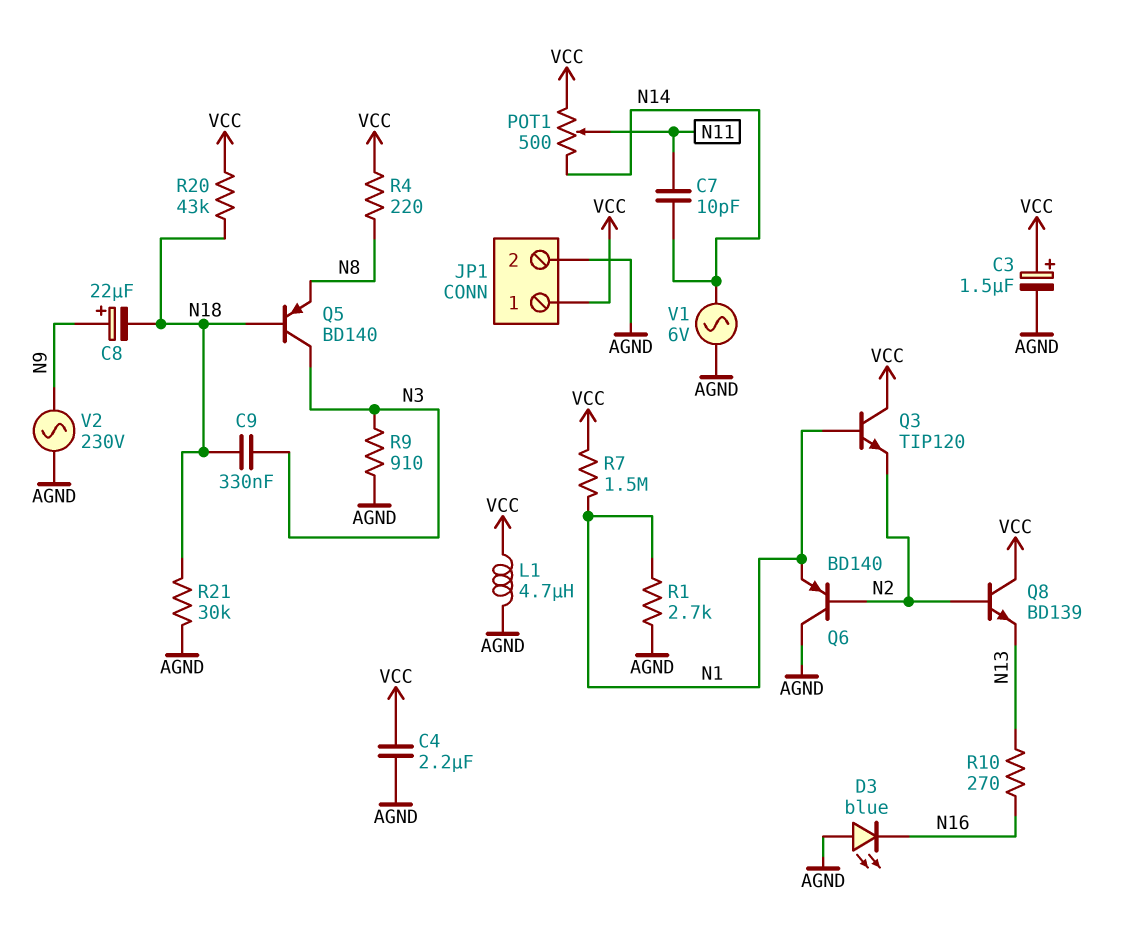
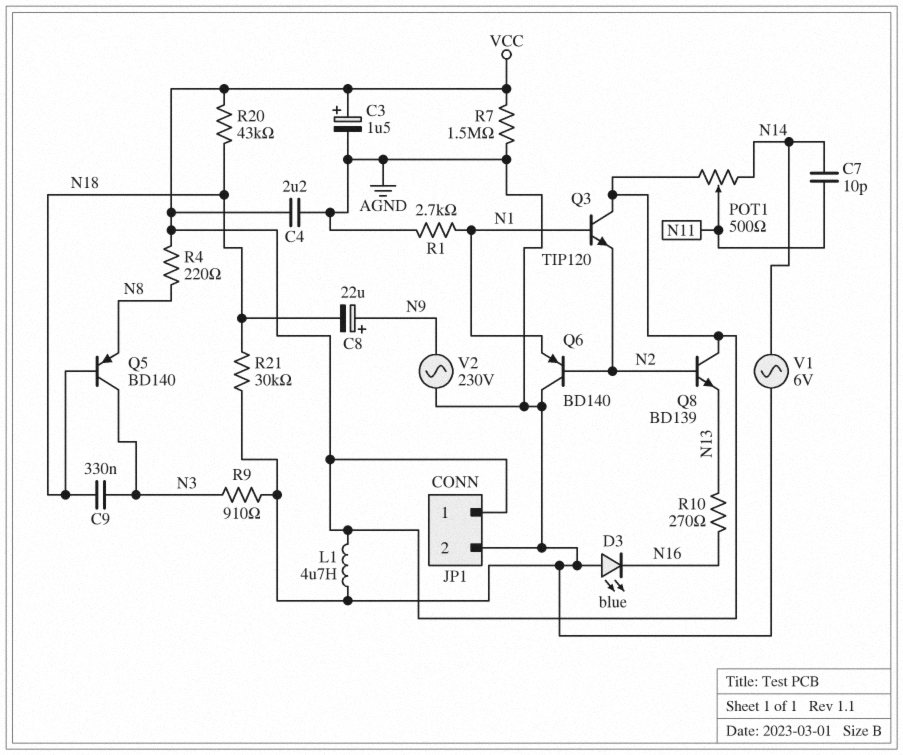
R7: 1.5M (N1, VCC) -> 1.5M (AGND, VCC)

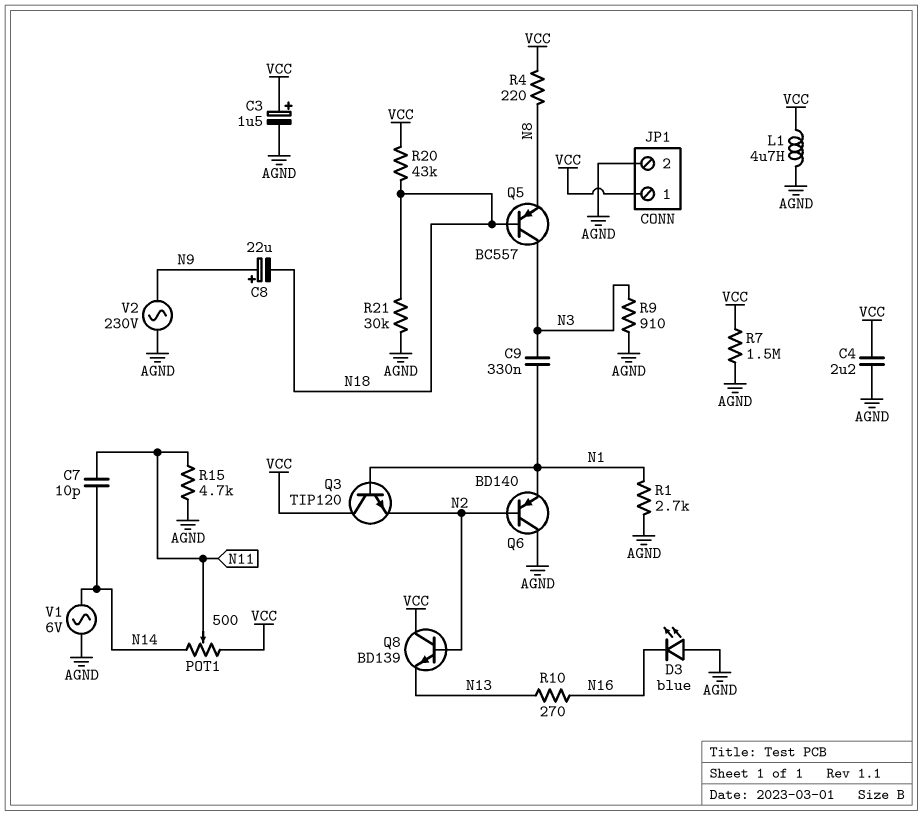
C9: 330nF (N3, N18) -> 330nF (N1, N3)
Q5: PNP BD140 (B N18, C N3, E N8) -> PNP BC557 (B N18, C N3, E N8)
R15: none -> 4.7k (AGND, N11)

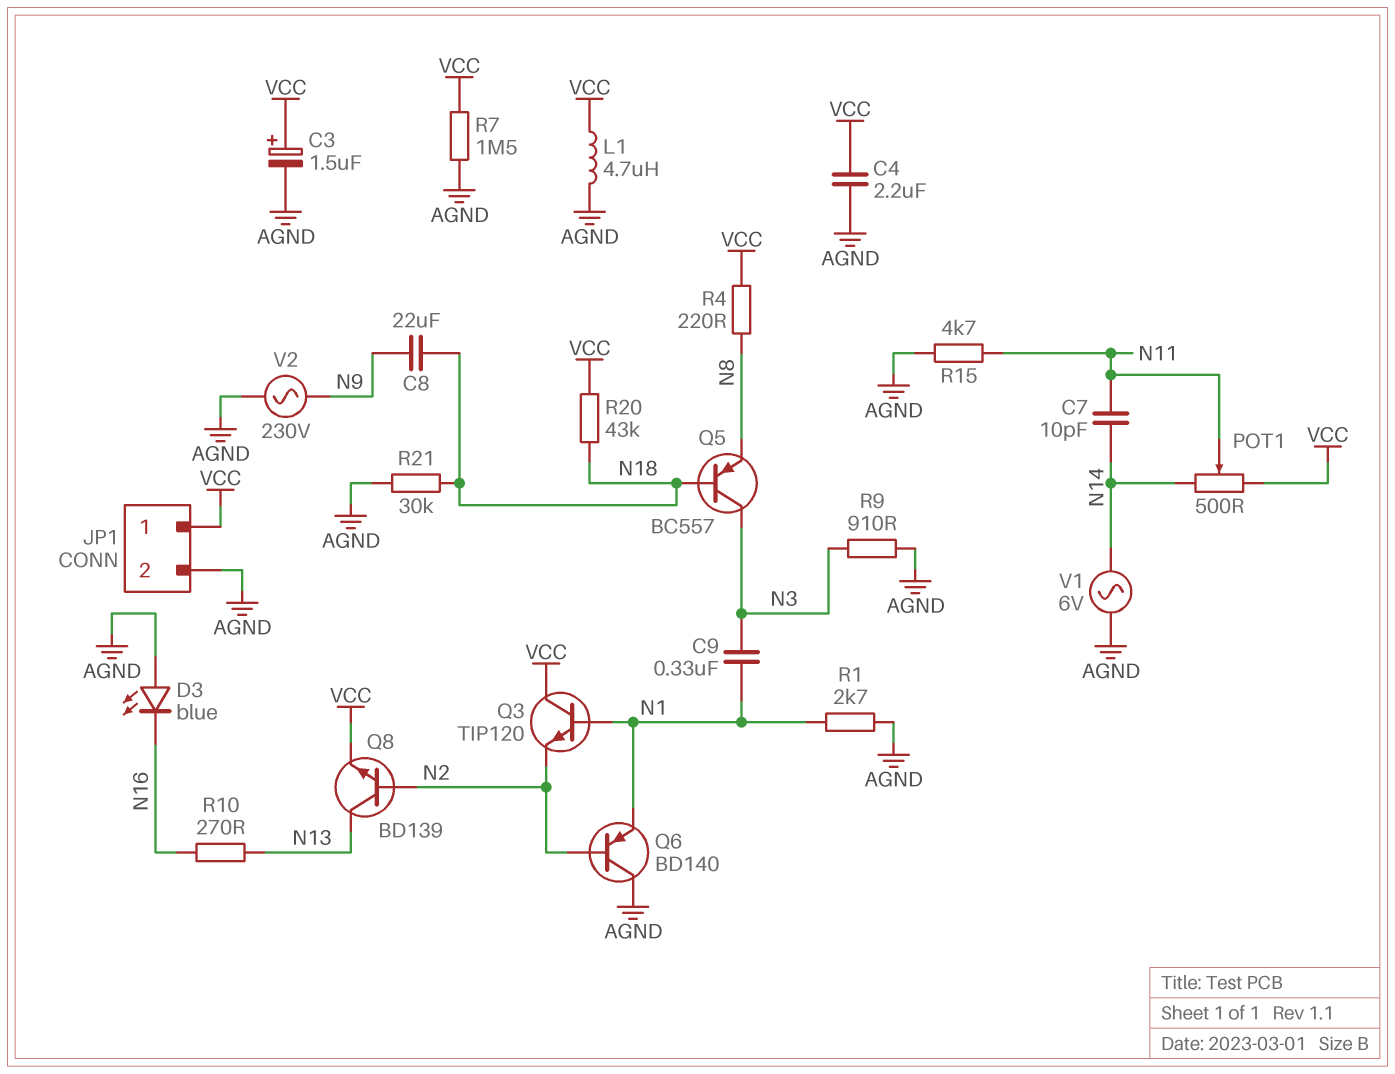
C8: 22uF (plus N9, minus N18) -> 22uF (N9, N18)
Q8: NPN BD139 (B N2, C VCC, E N13) -> NPN BD139 (B N2, C N13, E VCC)

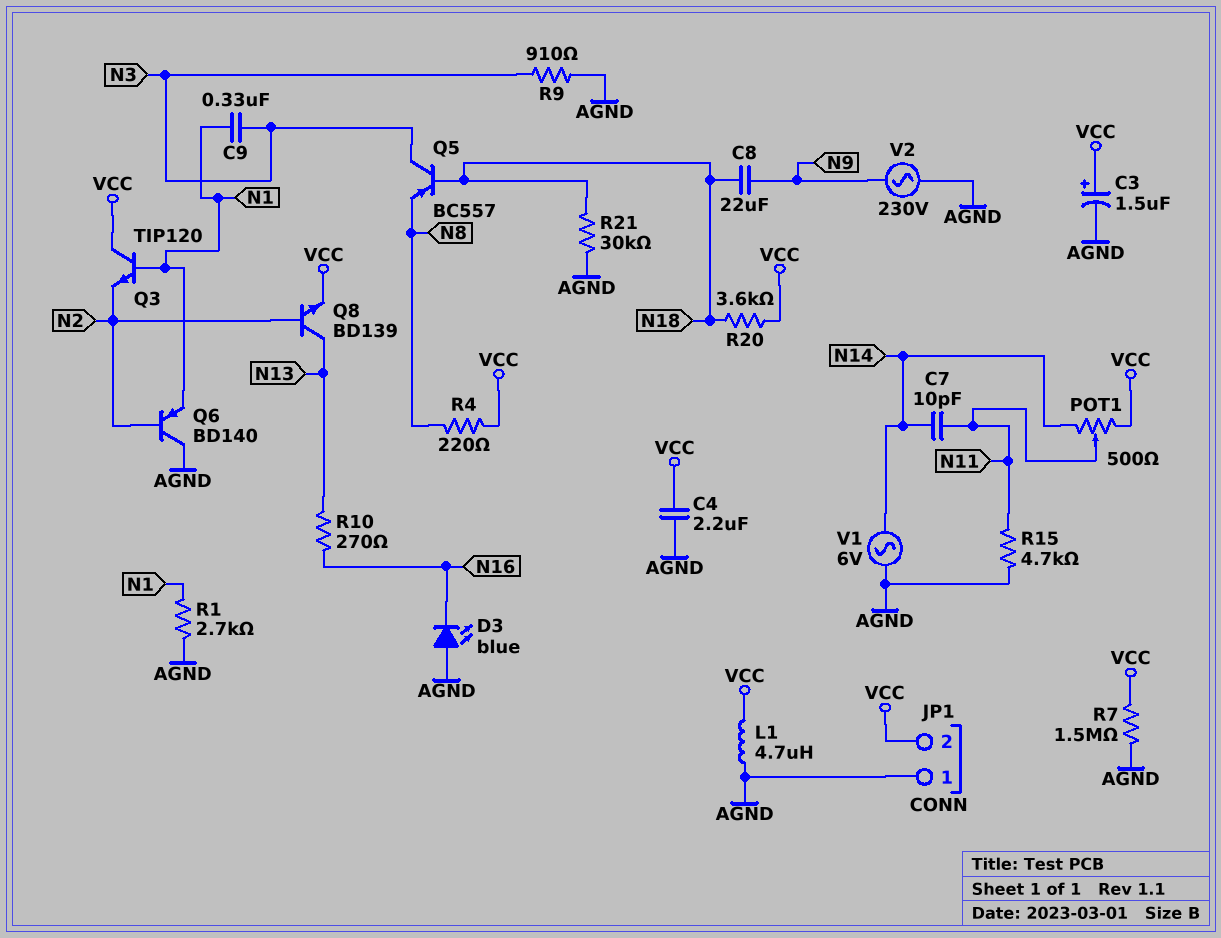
JP1 pin 1: VCC -> AGND
JP1 pin 2: AGND -> VCC
R20: 43k (N18, VCC) -> 3.6k (N18, VCC)

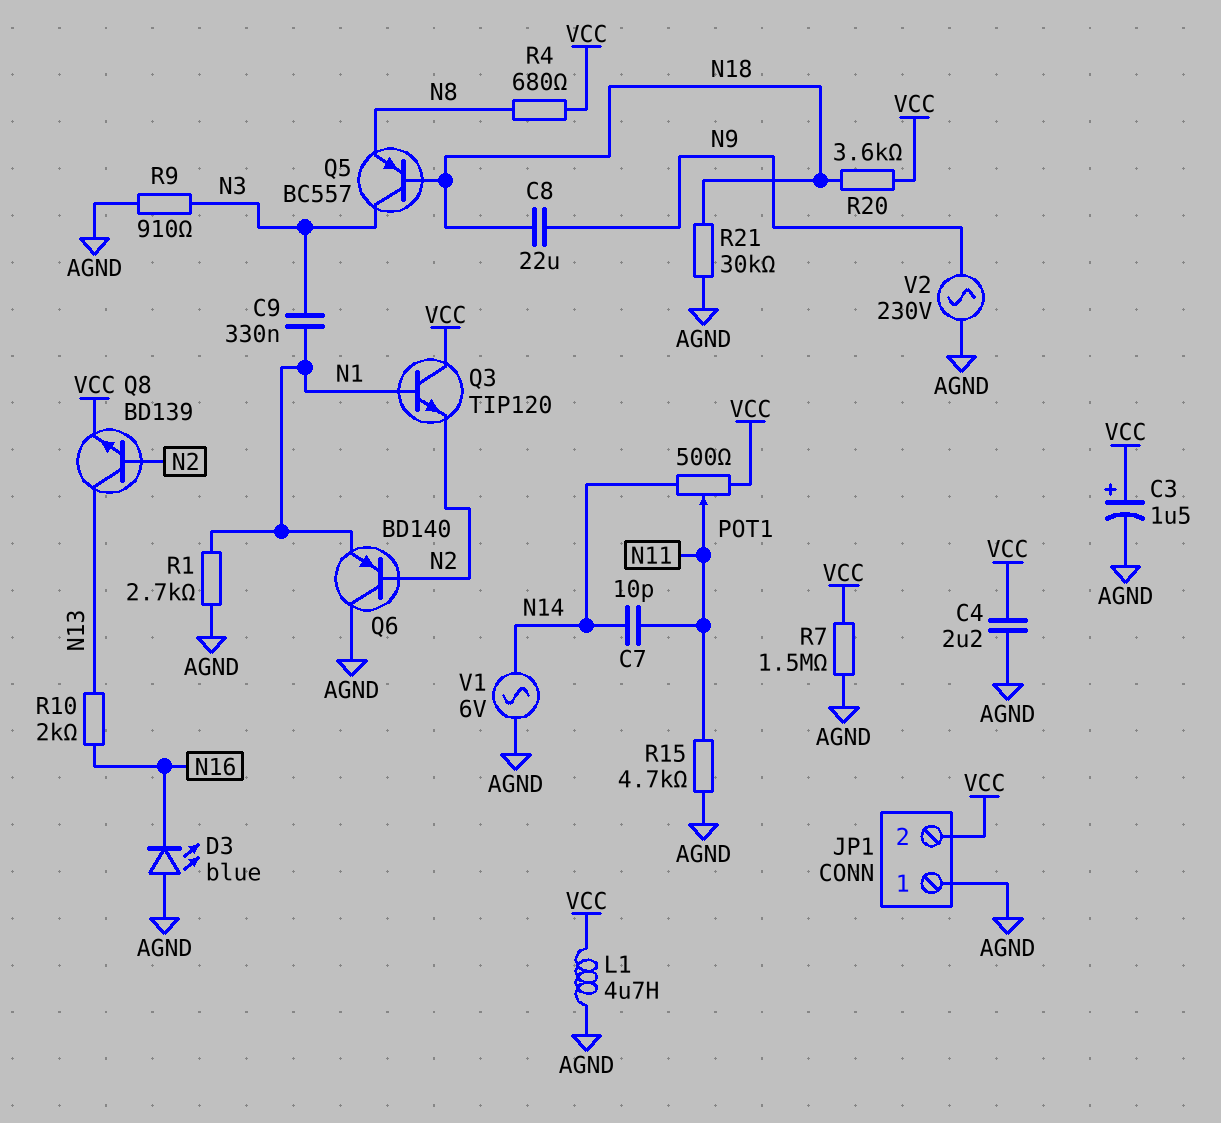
R4: 220 (N8, VCC) -> 680 (N8, VCC)
R10: 270 (N13, N16) -> 2k (N13, N16)

